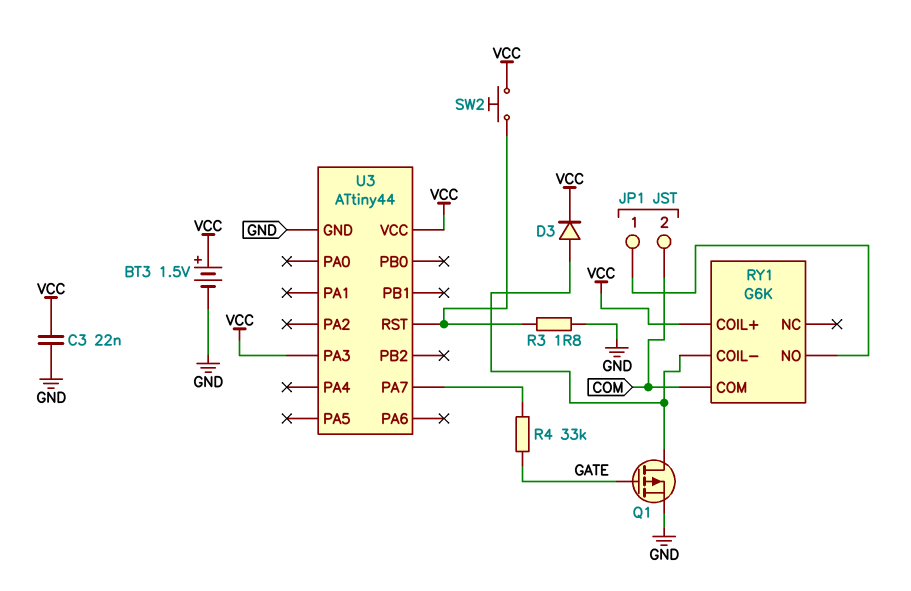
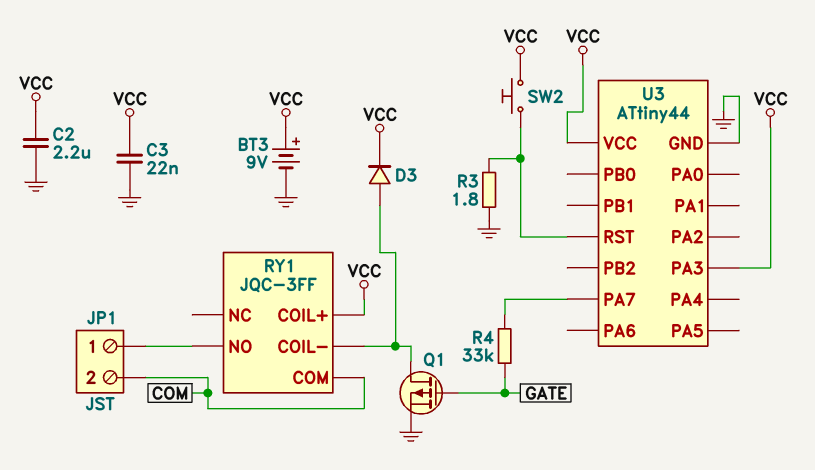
BT3: 1.5V (plus VCC, minus GND) -> 9V (plus VCC, minus GND)
C2: none -> 2.2uF (GND, VCC)
RY1: G6K -> JQC-3FF

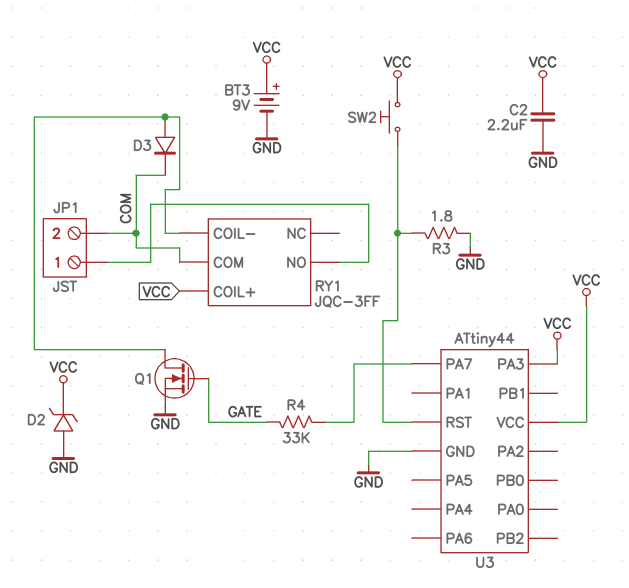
C3: 22nF (GND, VCC) -> none
D2: none -> zener (A GND, K VCC)
D3: diode (A RY1/COIL-, K VCC) -> diode (A RY1/COIL-, K COM)
Q1: PMOS (G GATE, D RY1/COIL-, S GND) -> NMOS (G GATE, D RY1/COIL-, S GND)

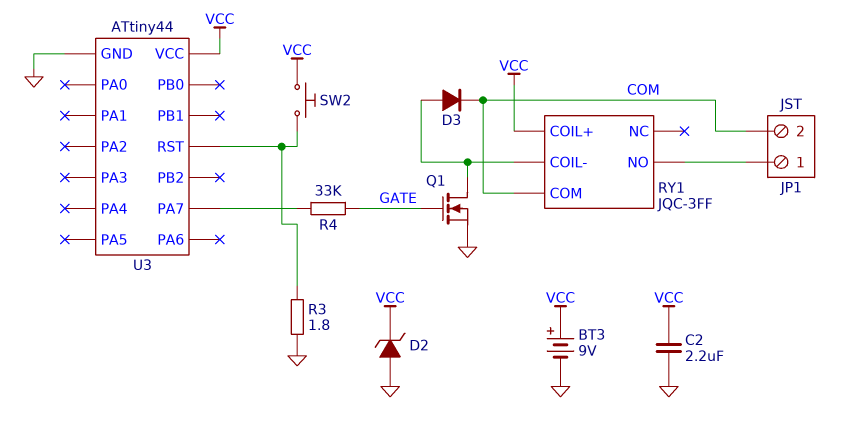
U3 pin PA3: VCC -> none

